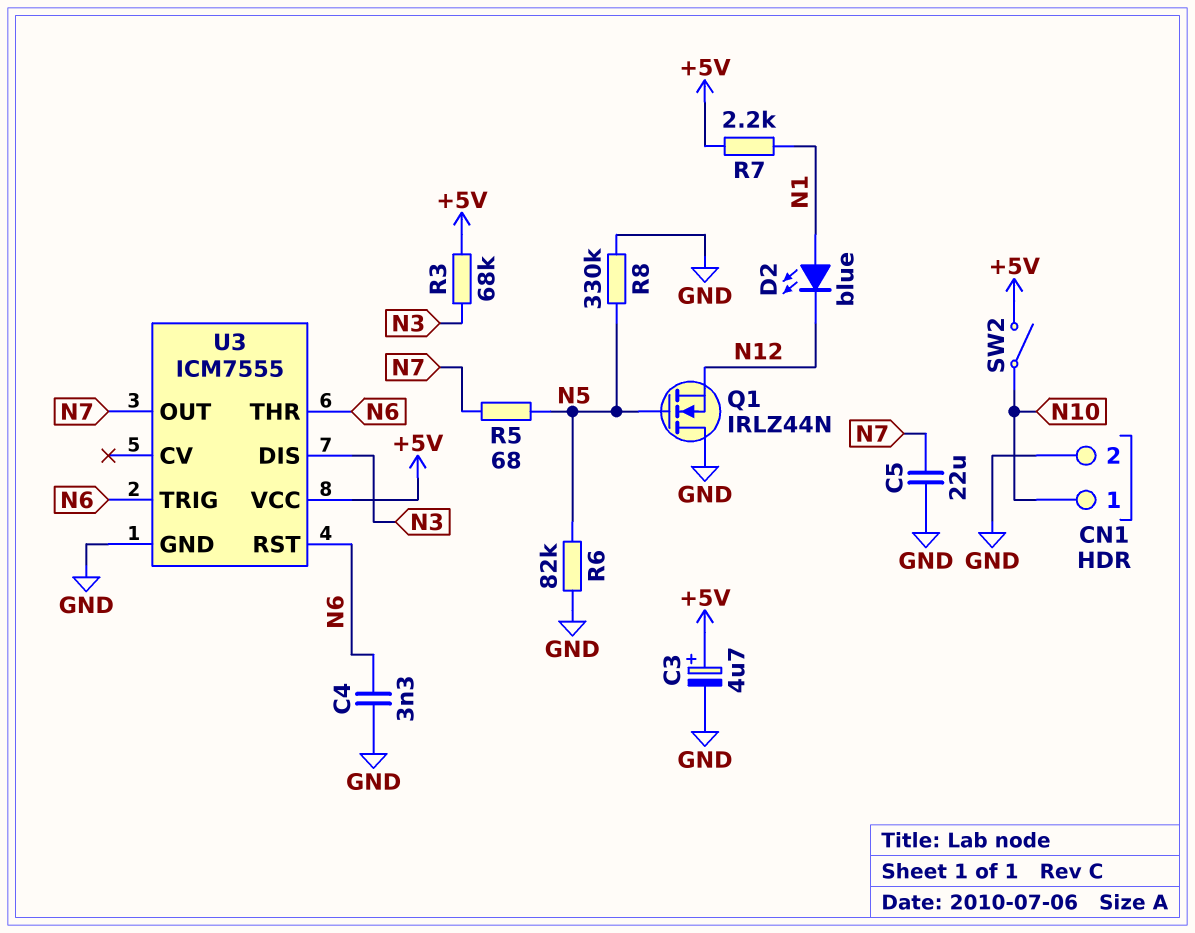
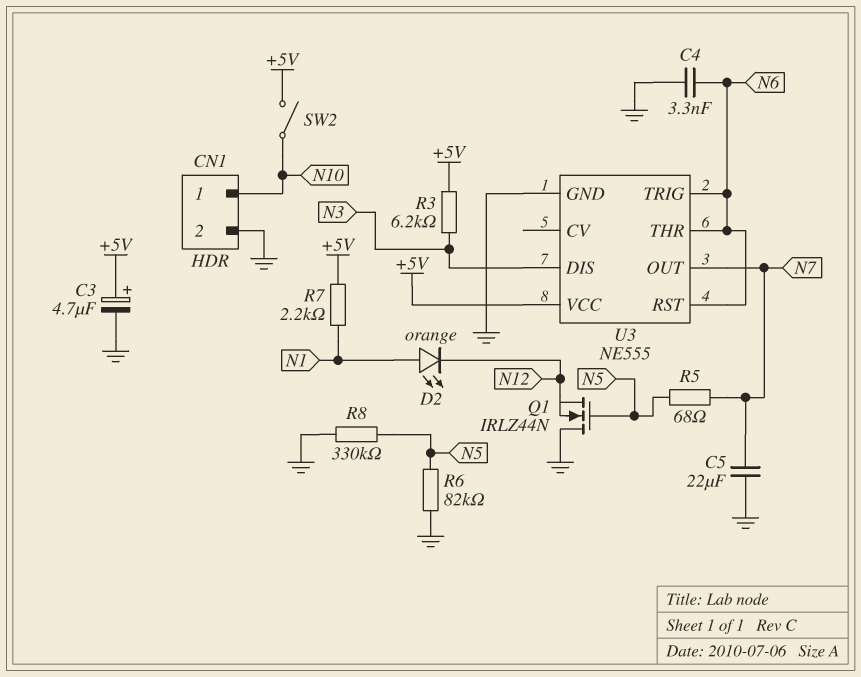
D2: LED blue (A N1, K N12) -> LED orange (A N1, K N12)
R3: 68k (+5V, N3) -> 6.2k (+5V, N3)
U3: ICM7555 -> NE555

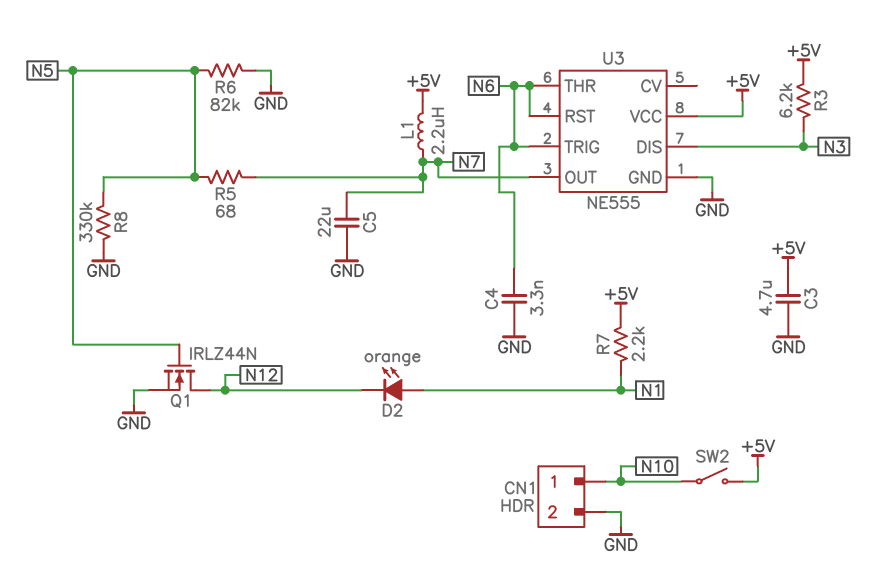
C3: 4.7uF (plus +5V, minus GND) -> 4.7uF (+5V, GND)
L1: none -> 2.2uH (+5V, N7)
Q1: NMOS IRLZ44N (G N5, D GND, S N12) -> NMOS IRLZ44N (G N5, D N12, S GND)

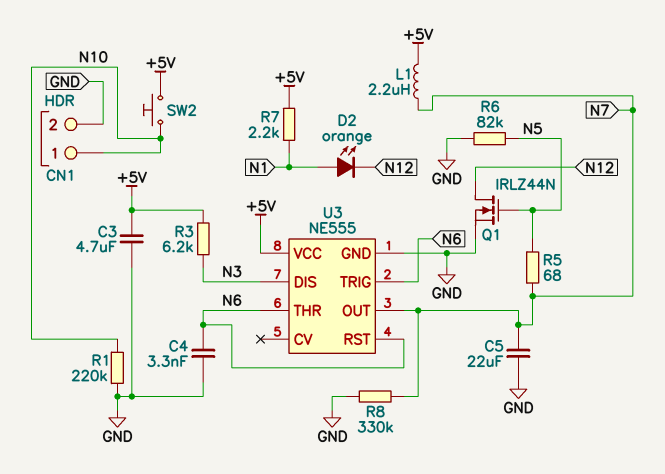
R1: none -> 220k (GND, N10)
R8: 330k (GND, N5) -> 330k (GND, N7)
SW2: switch (+5V, N10) -> button (+5V, N10)

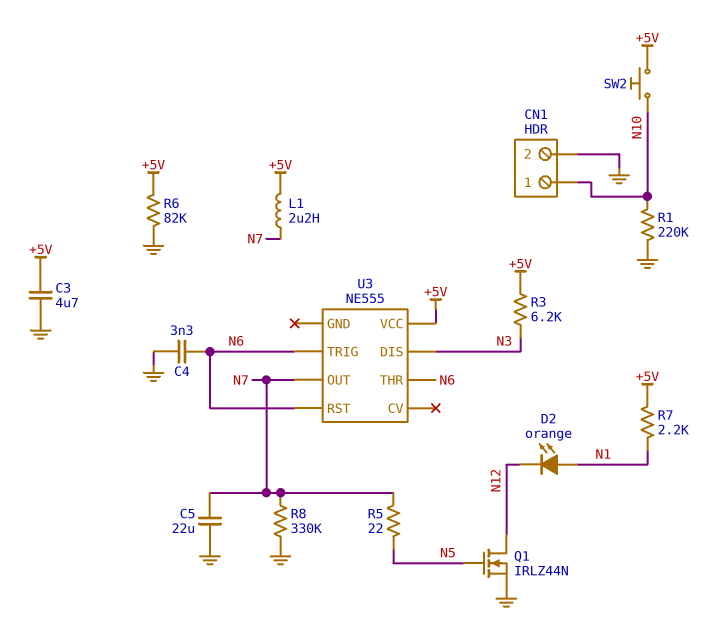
R5: 68 (N5, N7) -> 22 (N5, N7)
R6: 82k (GND, N5) -> 82k (+5V, GND)
U3 pin GND: GND -> none

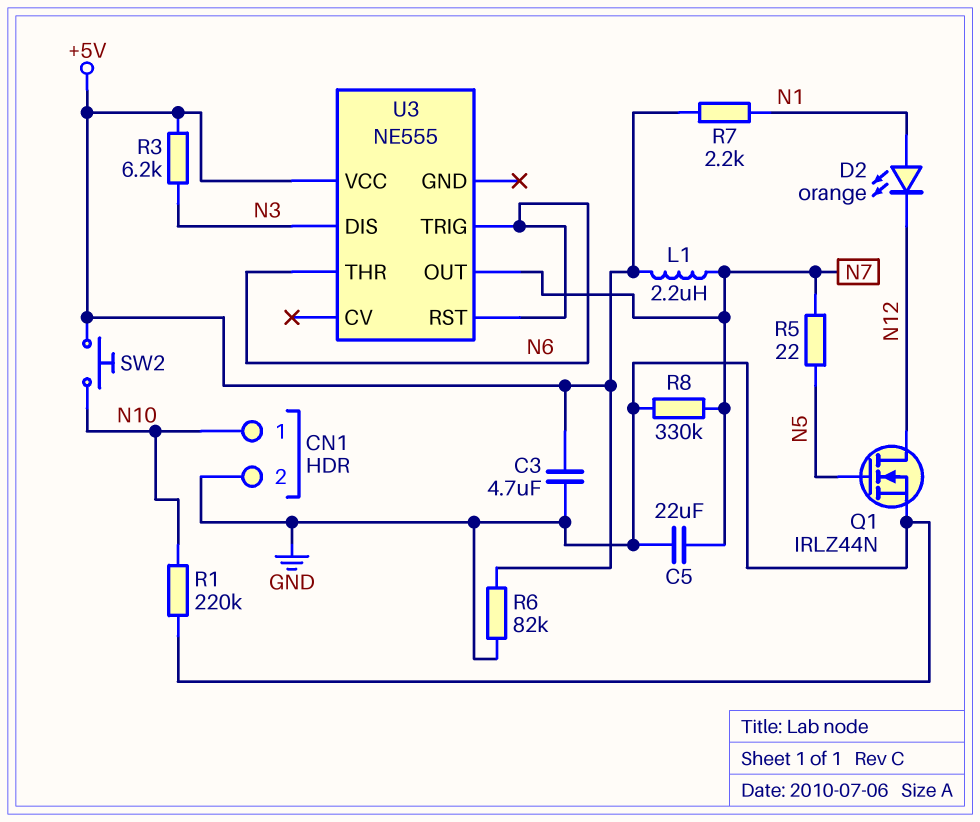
C4: 3.3nF (GND, N6) -> none

